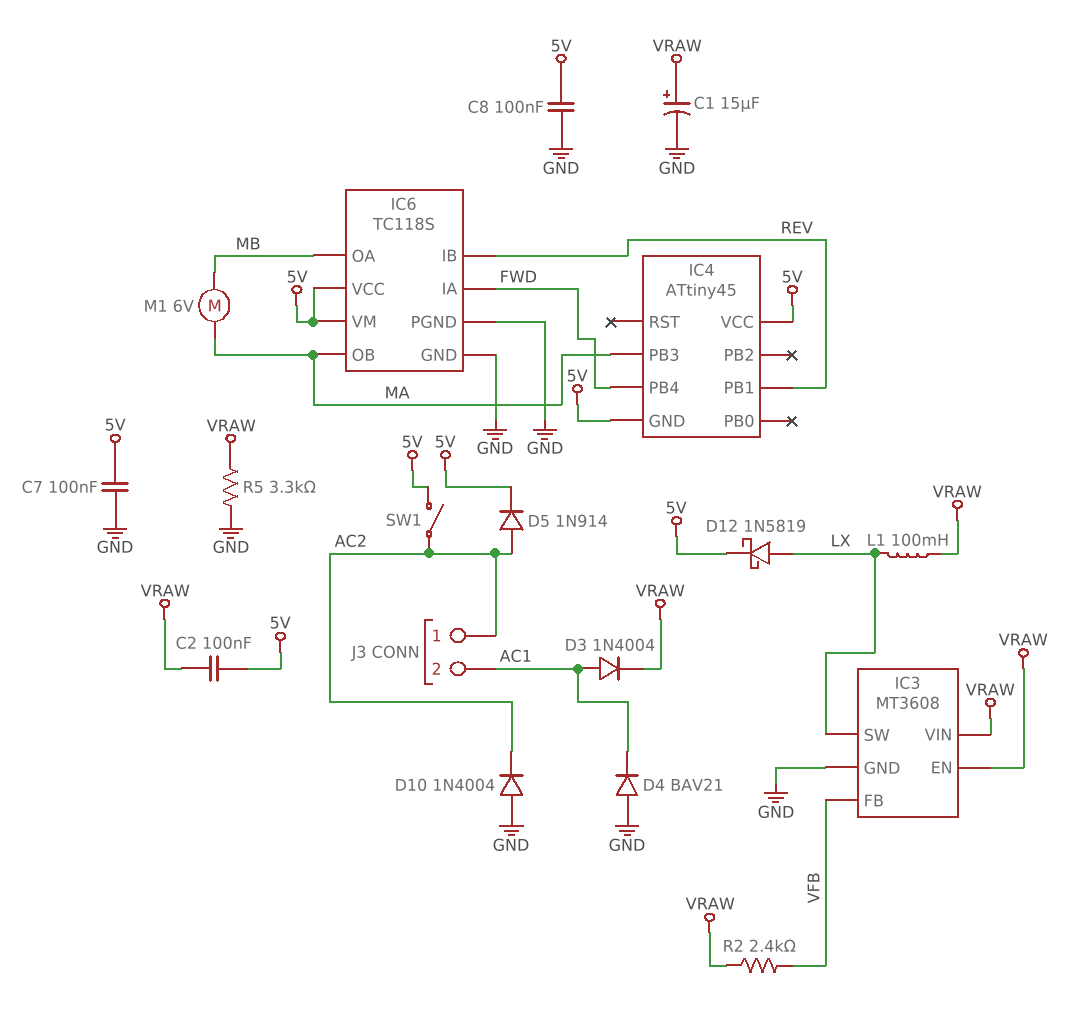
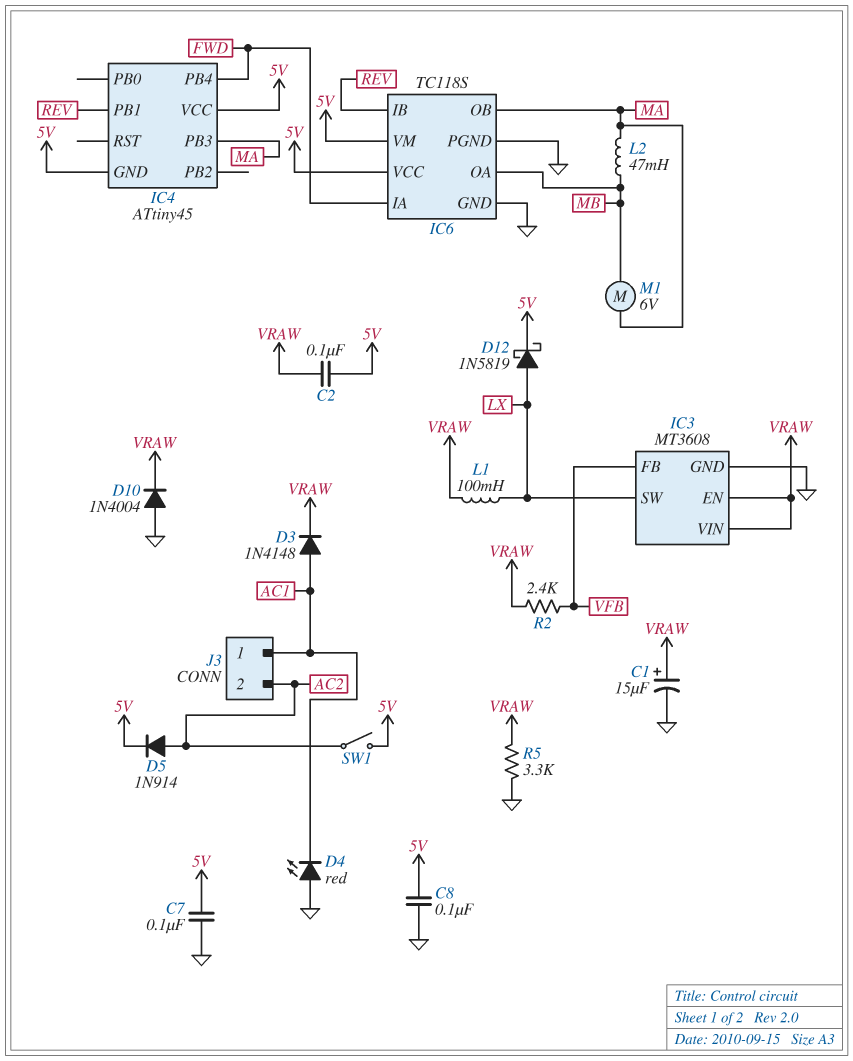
D3: diode 1N4004 (A AC1, K VRAW) -> diode 1N4148 (A AC1, K VRAW)
D4: diode BAV21 (A GND, K AC1) -> LED red (A GND, K AC1)
D10: diode 1N4004 (A GND, K AC2) -> diode 1N4004 (A GND, K VRAW)
J3 pin 1: AC2 -> AC1
J3 pin 2: AC1 -> AC2
L2: none -> 47mH (MA, MB)

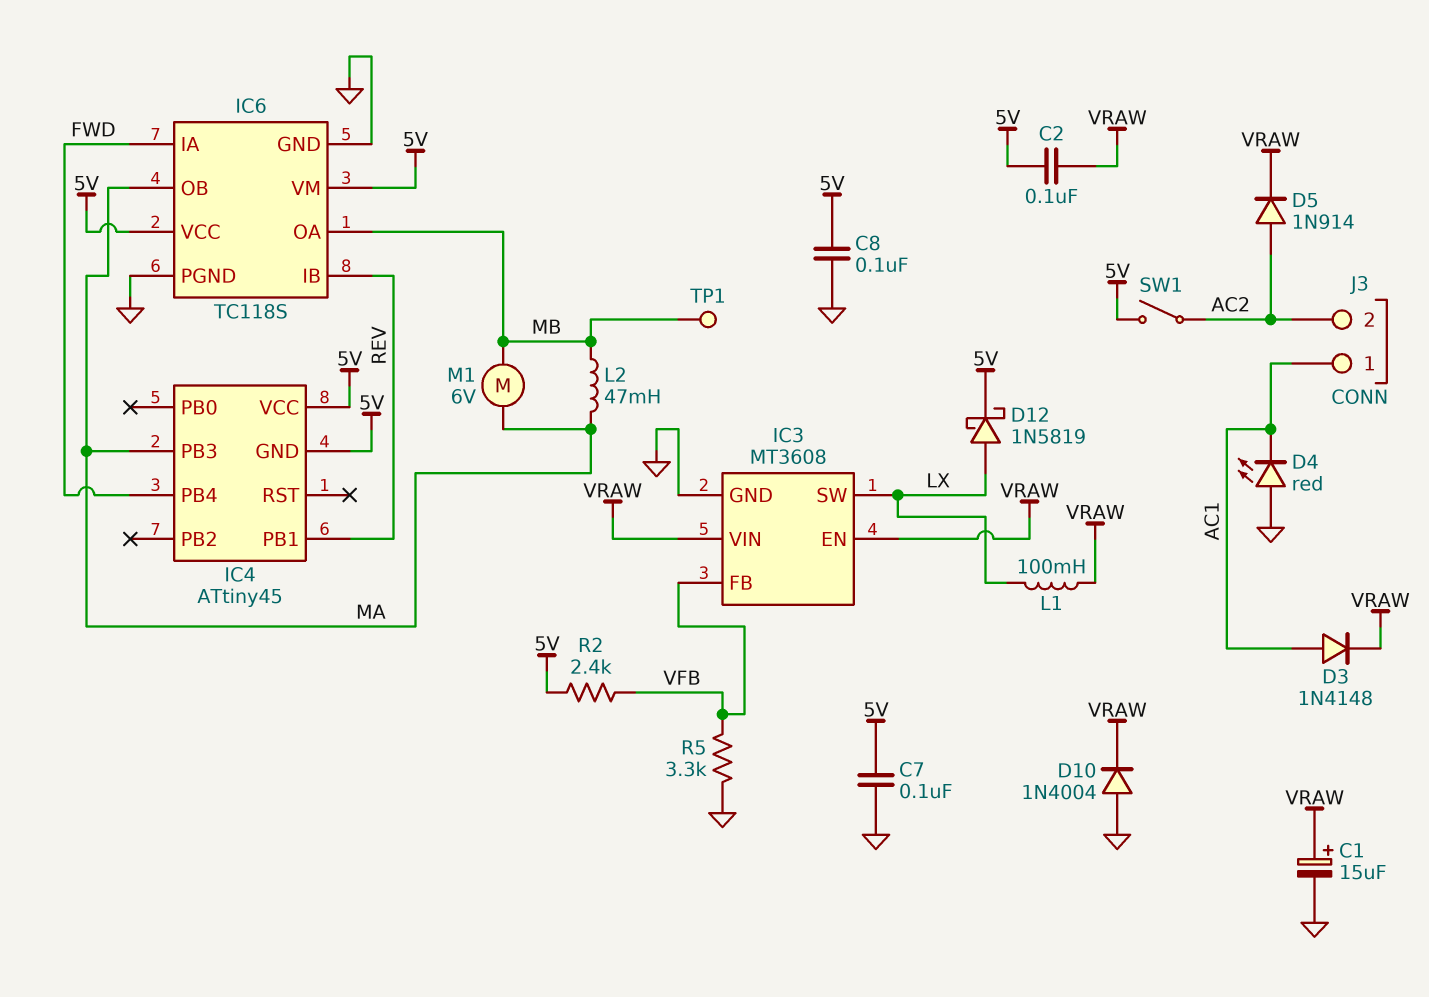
D5: diode 1N914 (A AC2, K 5V) -> diode 1N914 (A AC2, K VRAW)
R2: 2.4k (VFB, VRAW) -> 2.4k (5V, VFB)
R5: 3.3k (GND, VRAW) -> 3.3k (GND, VFB)
TP1: none -> test point (MB)

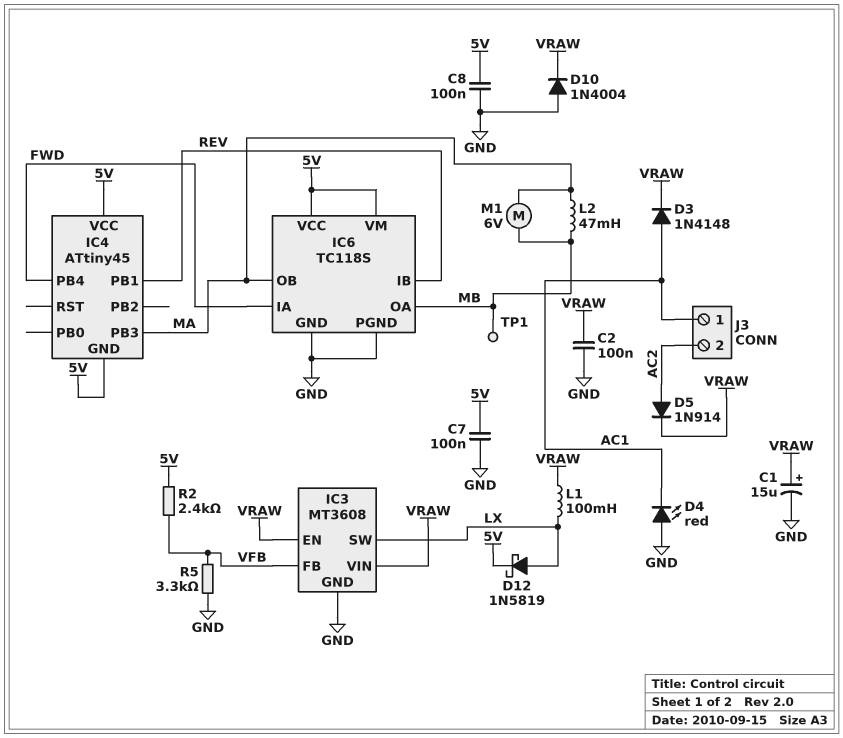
C2: 100nF (5V, VRAW) -> 100nF (GND, VRAW)
SW1: switch (5V, AC2) -> none

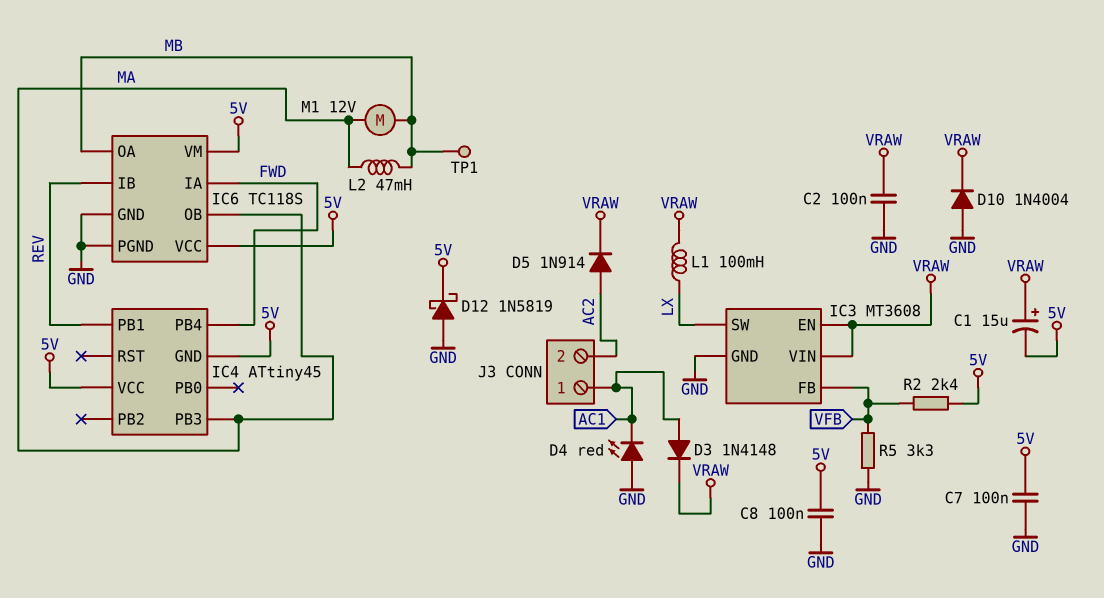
C1: 15uF (plus VRAW, minus GND) -> 15uF (plus VRAW, minus 5V)
D12: schottky 1N5819 (A LX, K 5V) -> schottky 1N5819 (A GND, K 5V)
M1: motor 6V (MA, MB) -> motor 12V (MA, MB)

